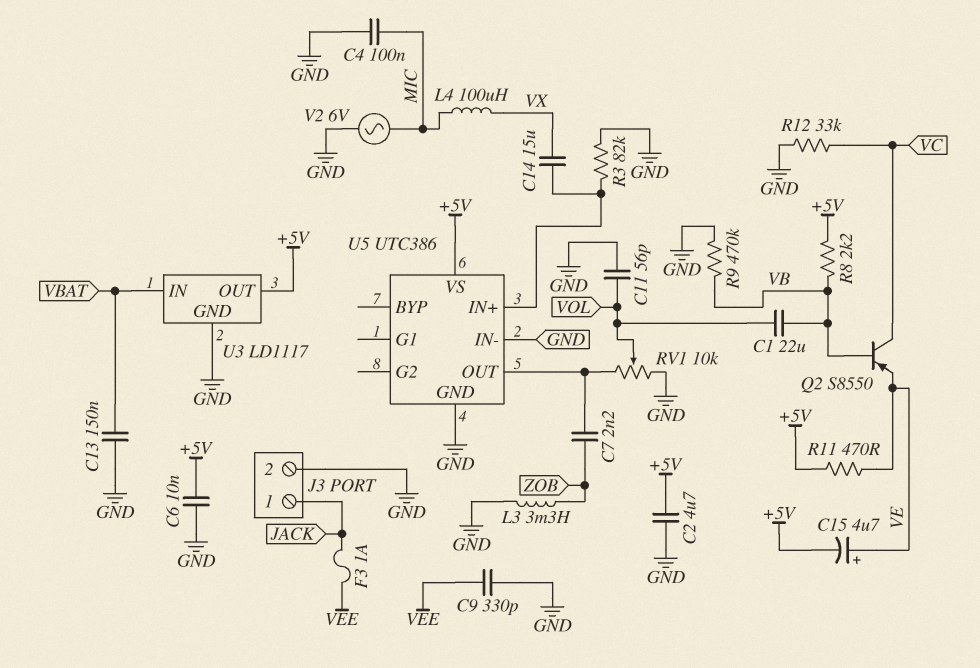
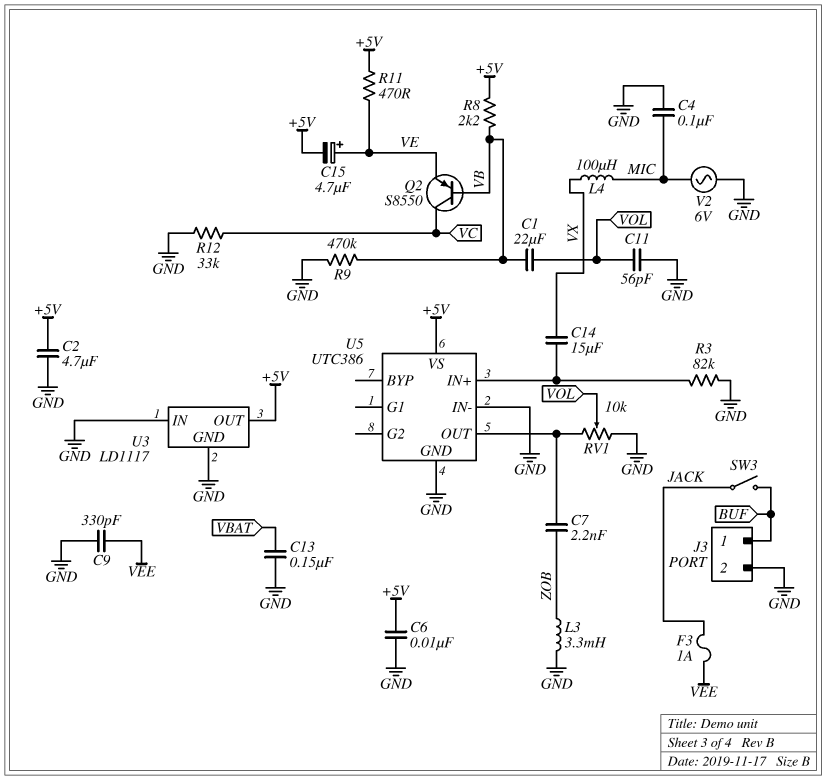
J3 pin 1: JACK -> BUF
SW3: none -> switch (BUF, JACK)
U3 pin IN: VBAT -> GND

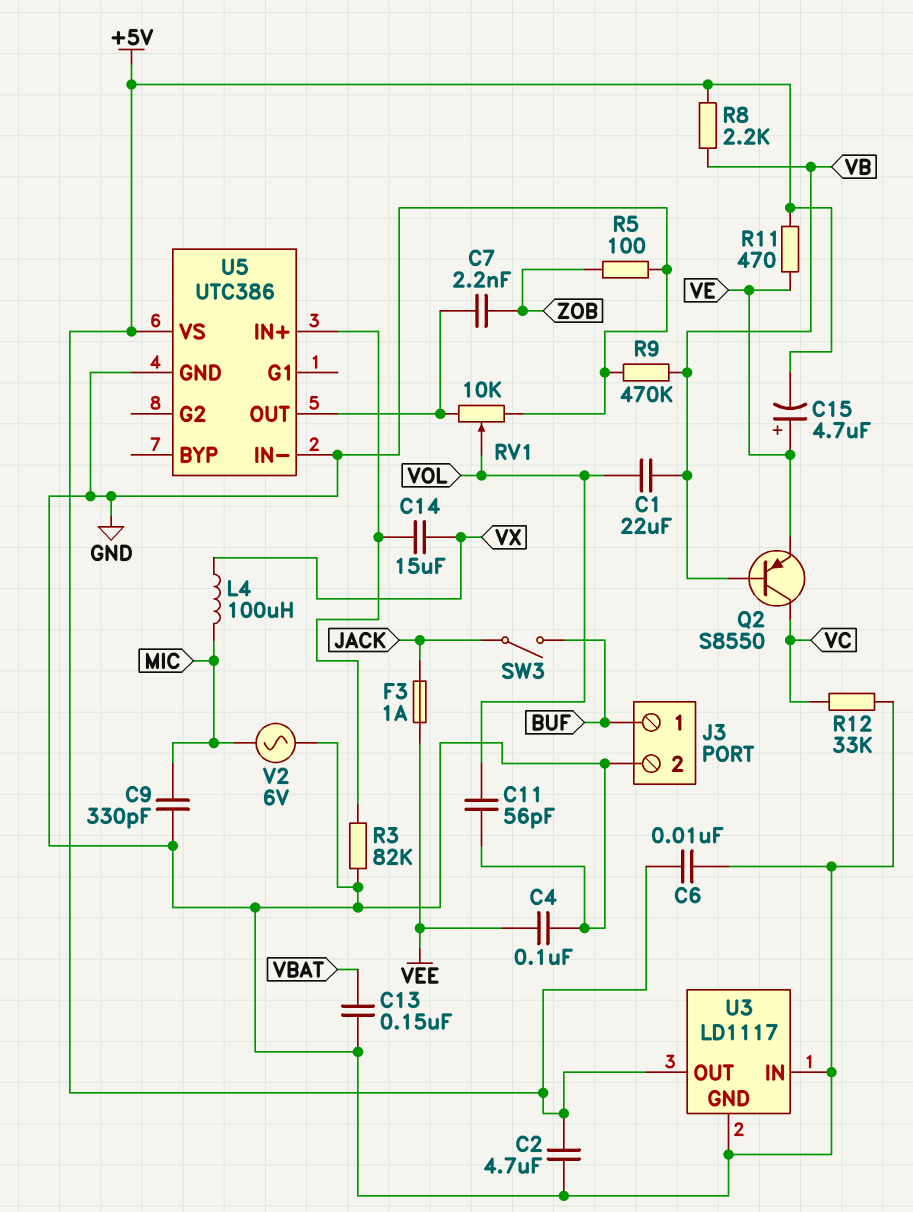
C4: 100nF (GND, MIC) -> 100nF (GND, VEE)
C9: 330pF (GND, VEE) -> 330pF (GND, MIC)
L3: 3.3mH (GND, ZOB) -> none
R5: none -> 100 (GND, ZOB)

